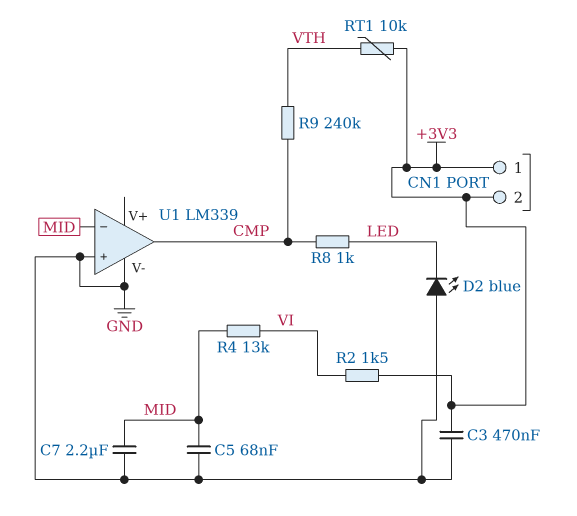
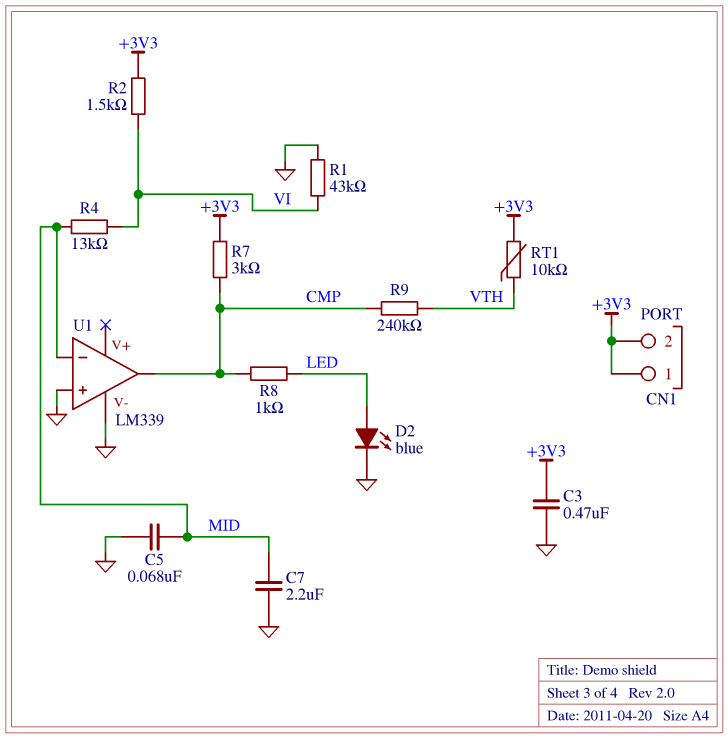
D2: LED blue (A GND, K LED) -> LED blue (A LED, K GND)
R1: none -> 43k (GND, VI)
R7: none -> 3k (+3V3, CMP)

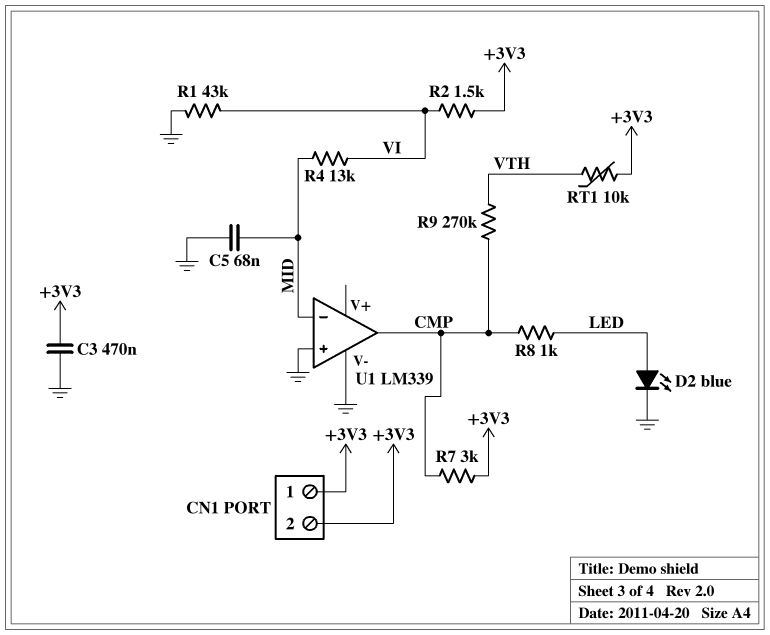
C7: 2.2uF (GND, MID) -> none
R9: 240k (CMP, VTH) -> 270k (CMP, VTH)

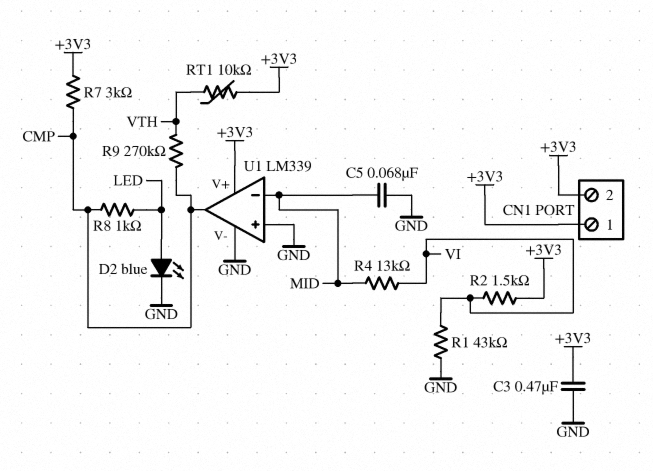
U1 pin V+: none -> +3V3

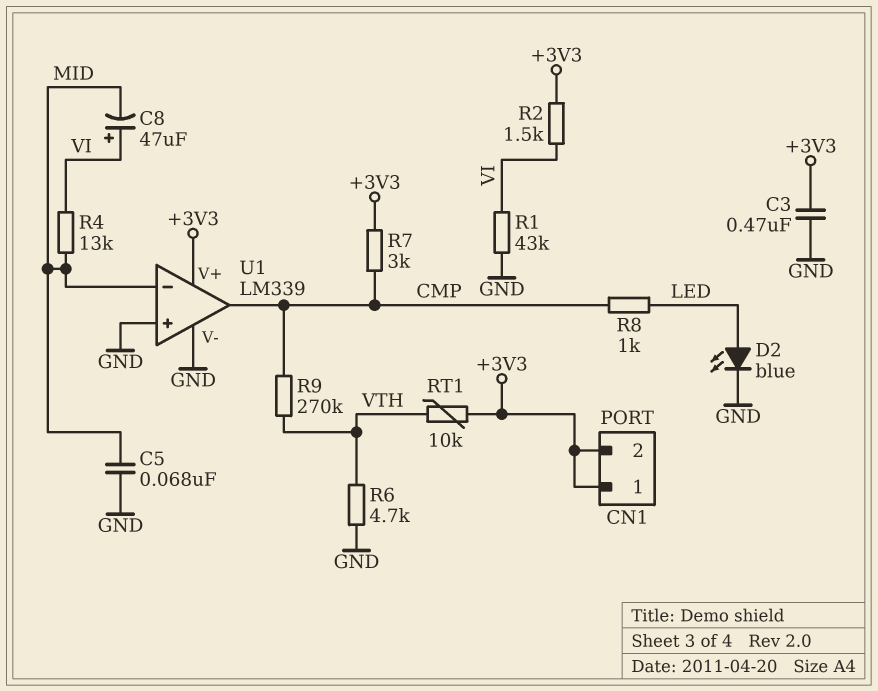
C8: none -> 47uF (plus VI, minus MID)
R6: none -> 4.7k (GND, VTH)

